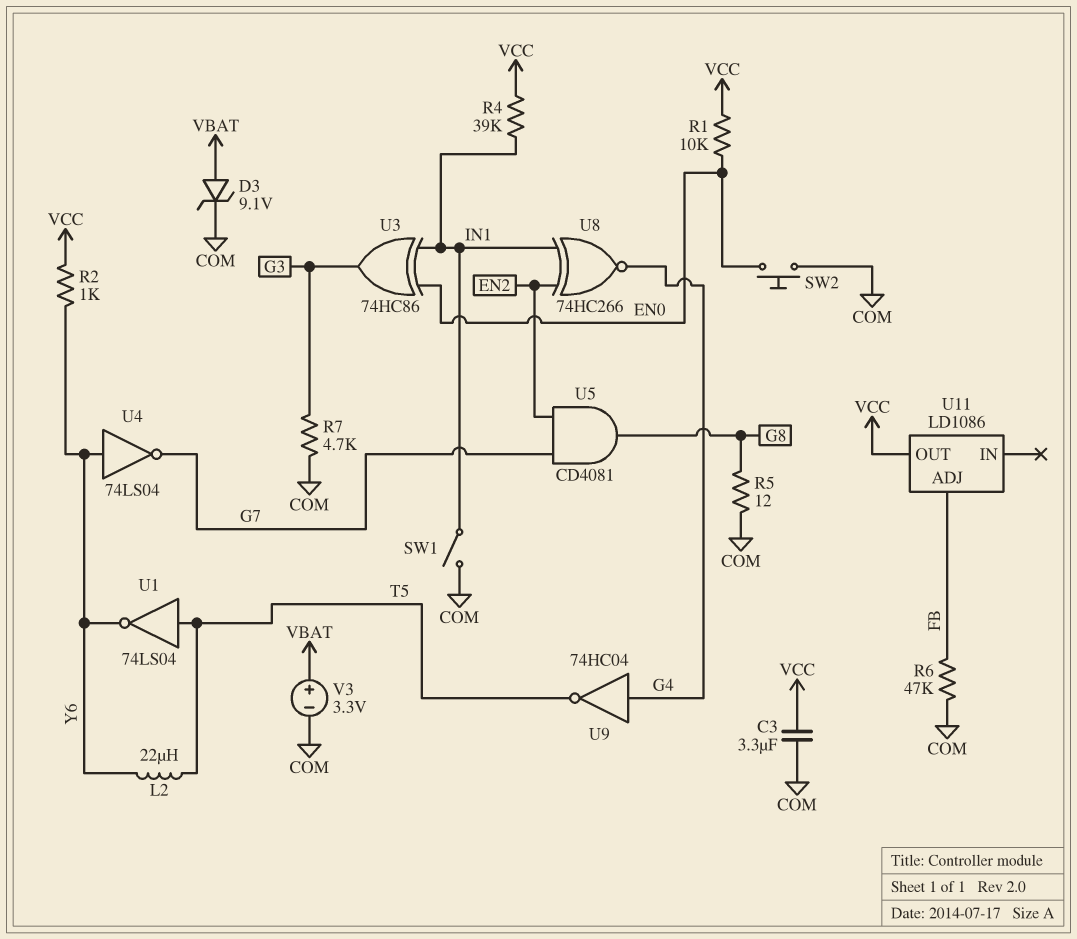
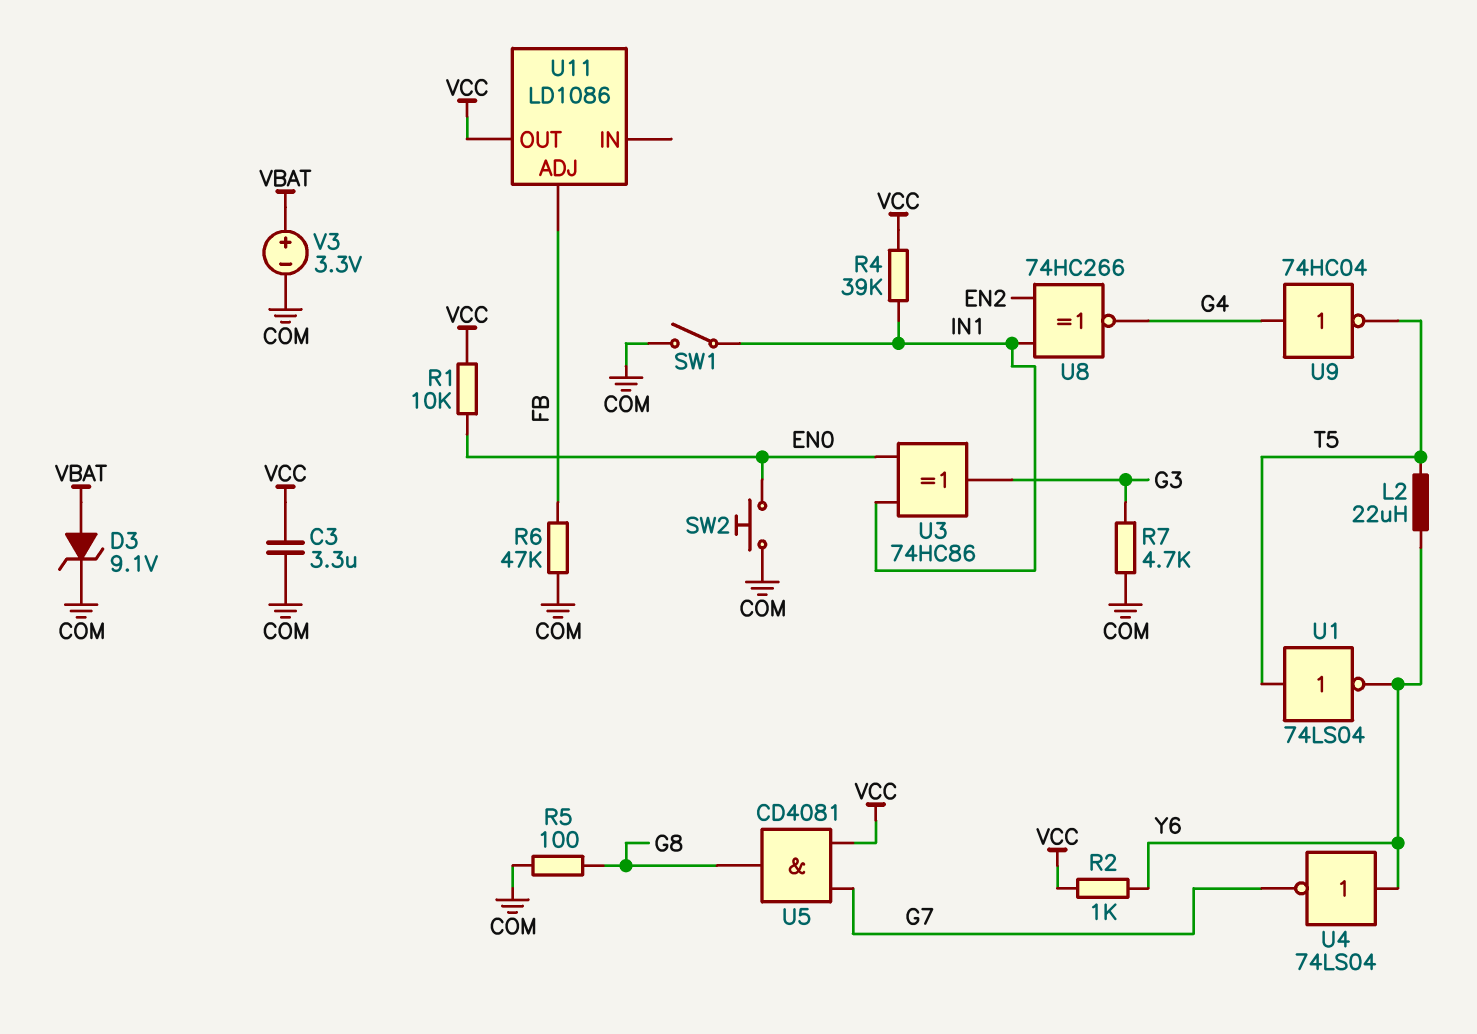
R5: 12 (COM, G8) -> 100 (COM, G8)
U5: AND CD4081 (in EN2, in G7, out G8) -> AND CD4081 (in G7, in VCC, out G8)

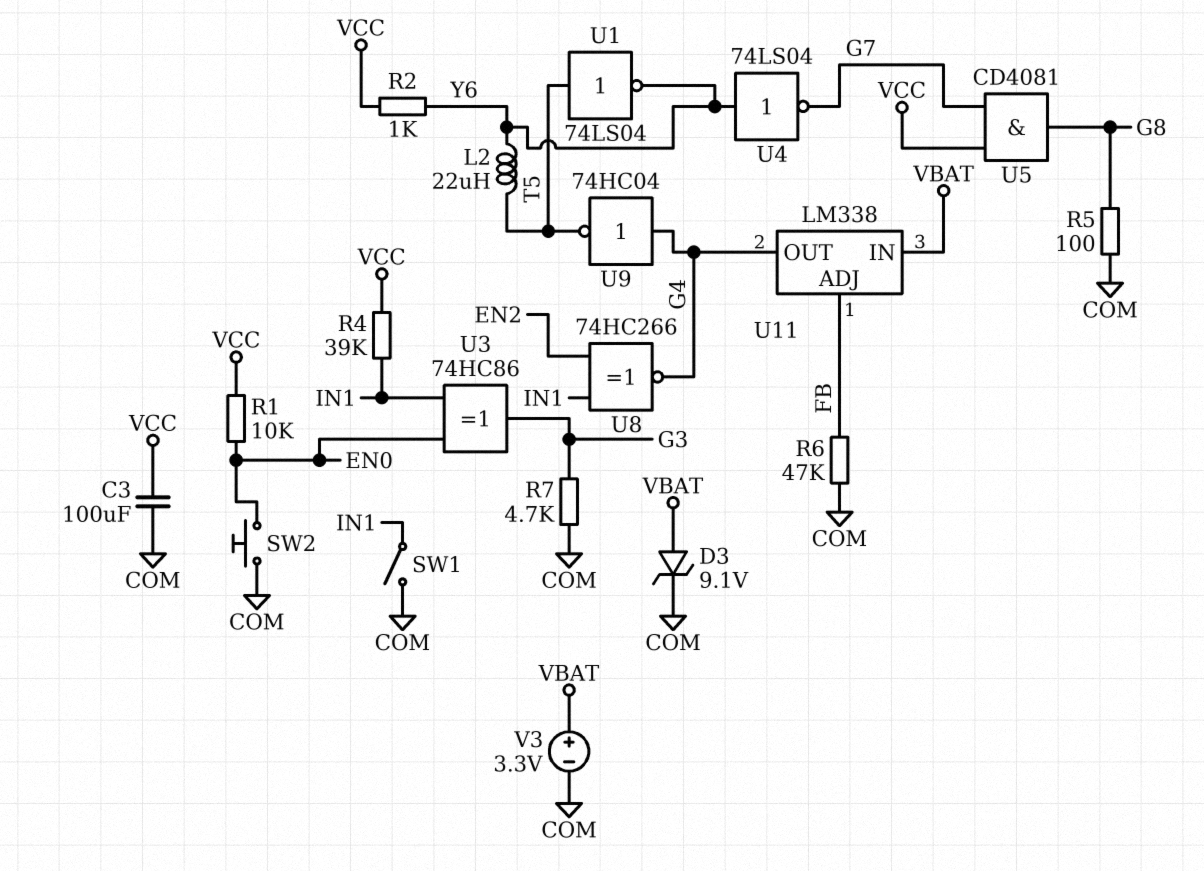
C3: 3.3uF (COM, VCC) -> 100uF (COM, VCC)
U11: LD1086 -> LM338
U11 pin IN: none -> VBAT
U11 pin OUT: VCC -> G4

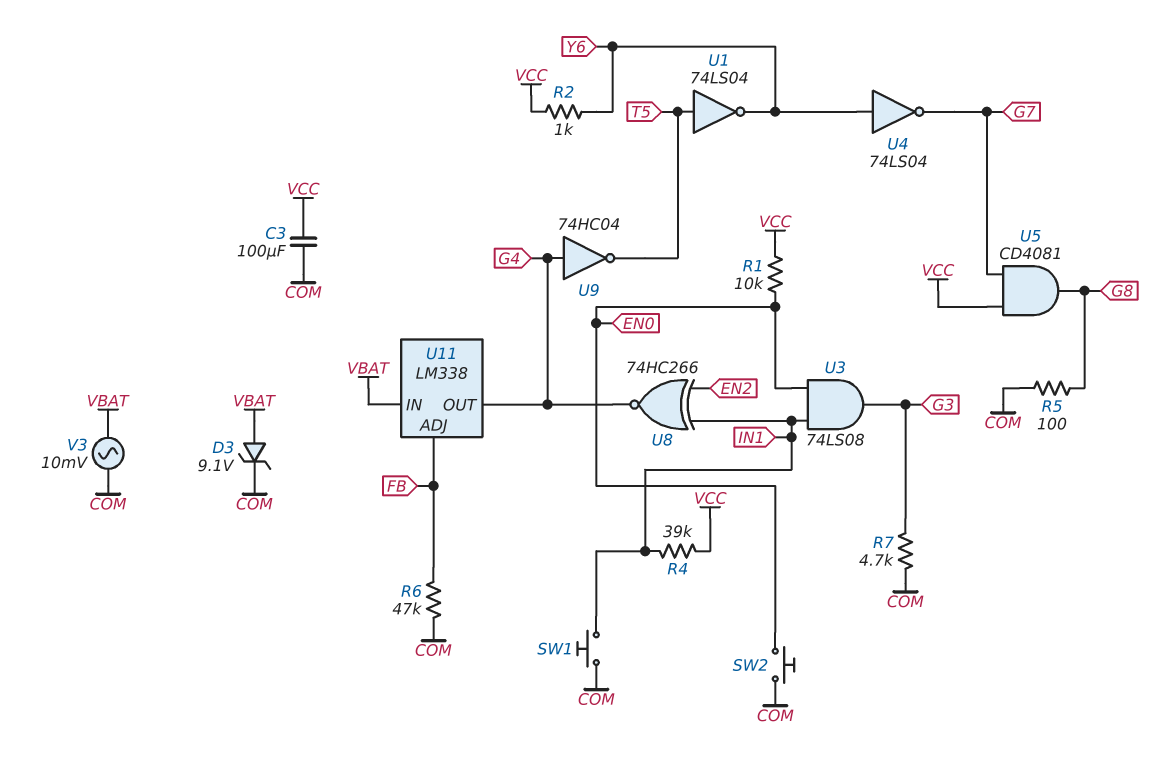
L2: 22uH (T5, Y6) -> none
SW1: switch (COM, IN1) -> button (COM, IN1)
U3: XOR 74HC86 (in EN0, in IN1, out G3) -> AND 74LS08 (in EN0, in IN1, out G3)
V3: 3.3V (plus VBAT, minus COM) -> AC 10mV (COM, VBAT)

